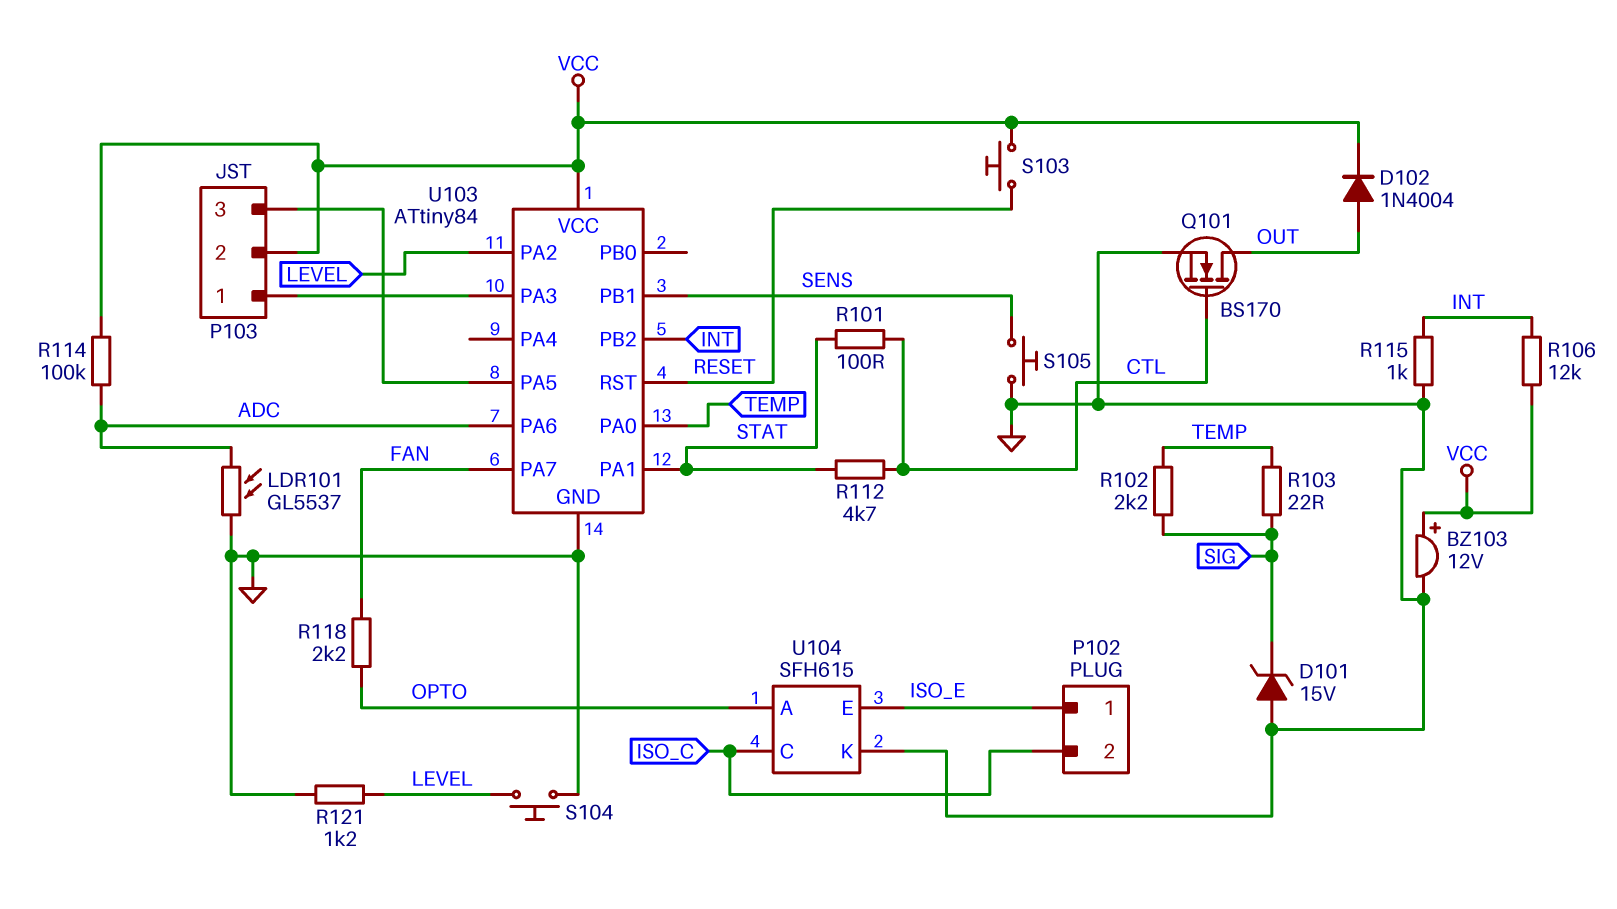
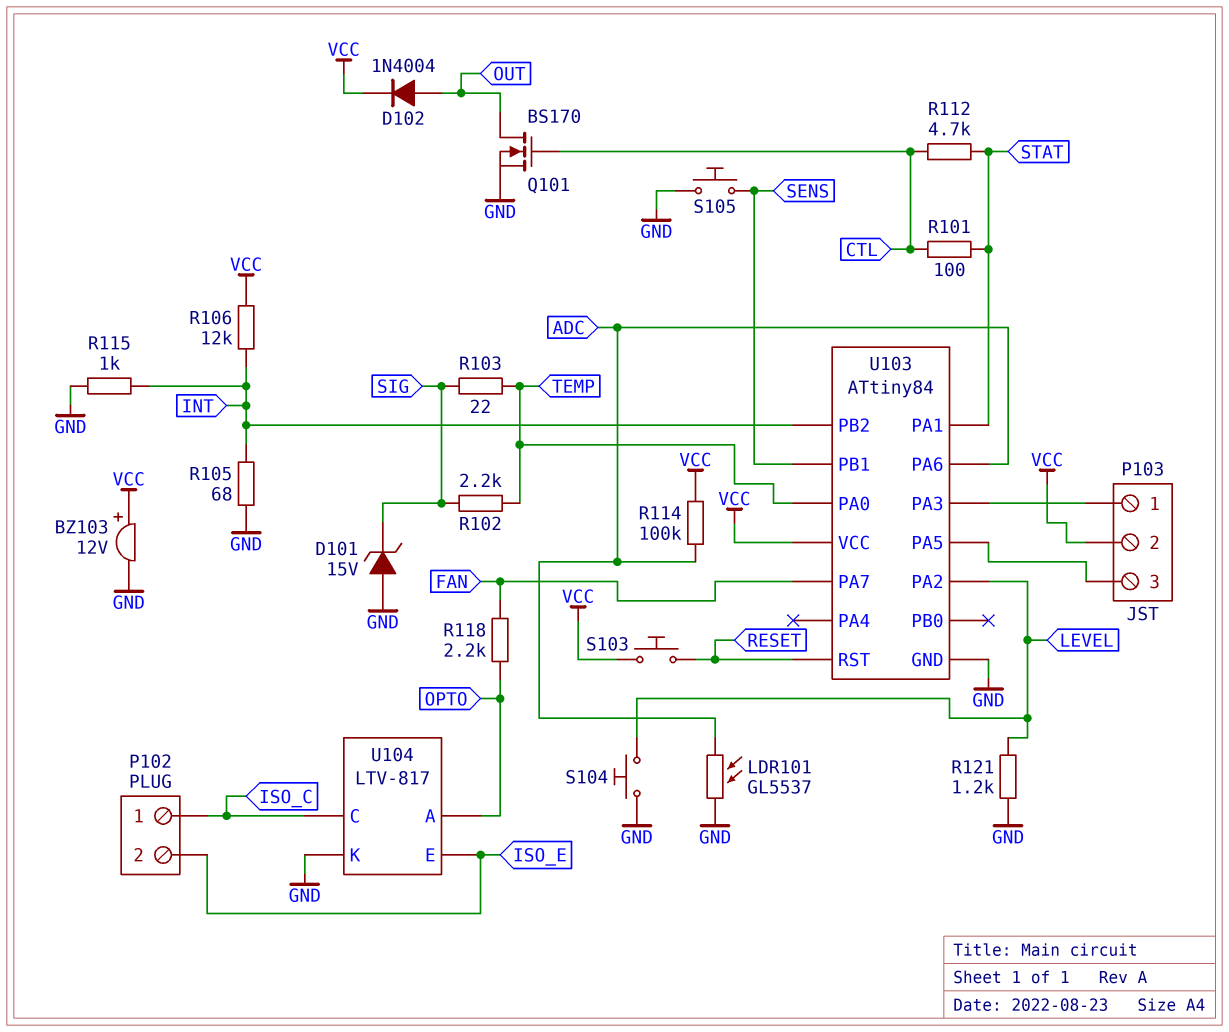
P102 pin 1: ISO_E -> ISO_C
P102 pin 2: ISO_C -> ISO_E
R105: none -> 68 (GND, INT)
U104: SFH615 -> LTV-817

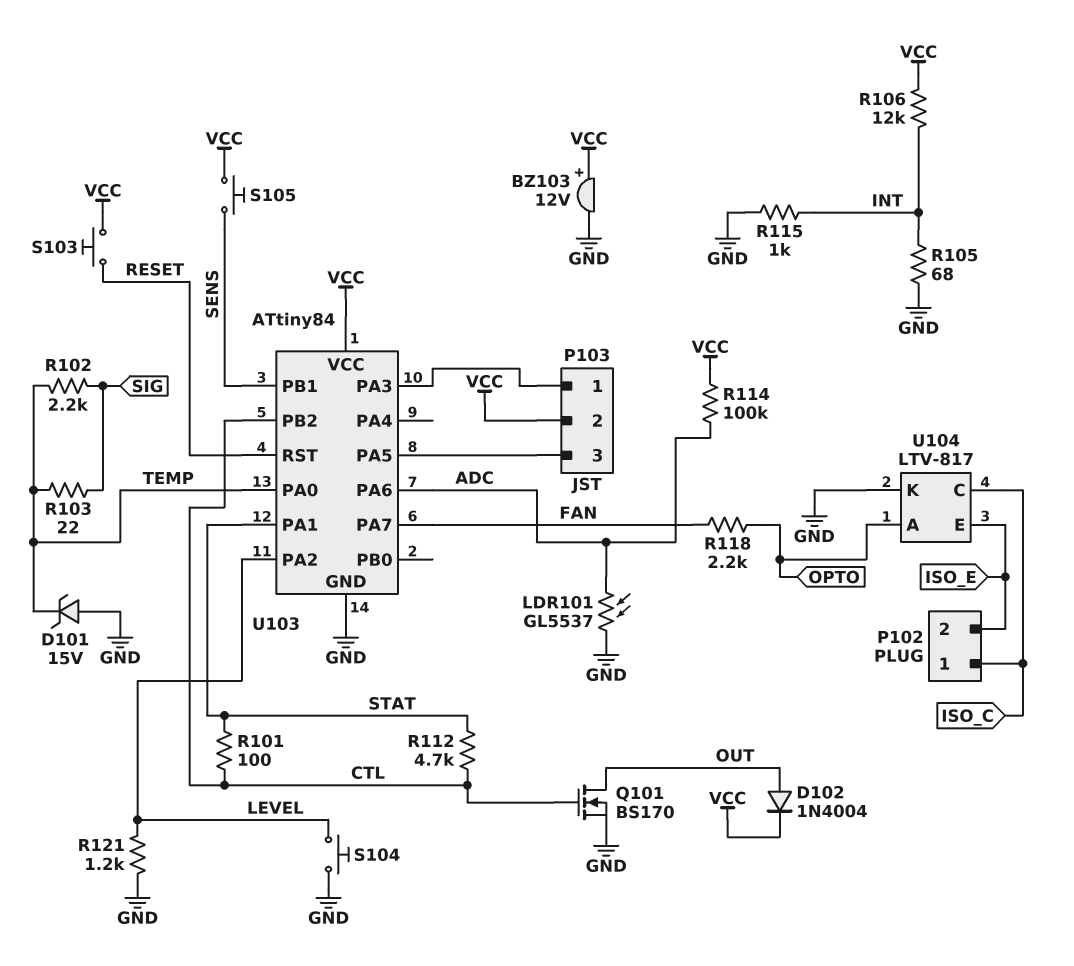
D101: zener 15V (A GND, K SIG) -> zener 15V (A GND, K TEMP)
S105: button (GND, SENS) -> button (SENS, VCC)
U103 pin PB2: INT -> CTL

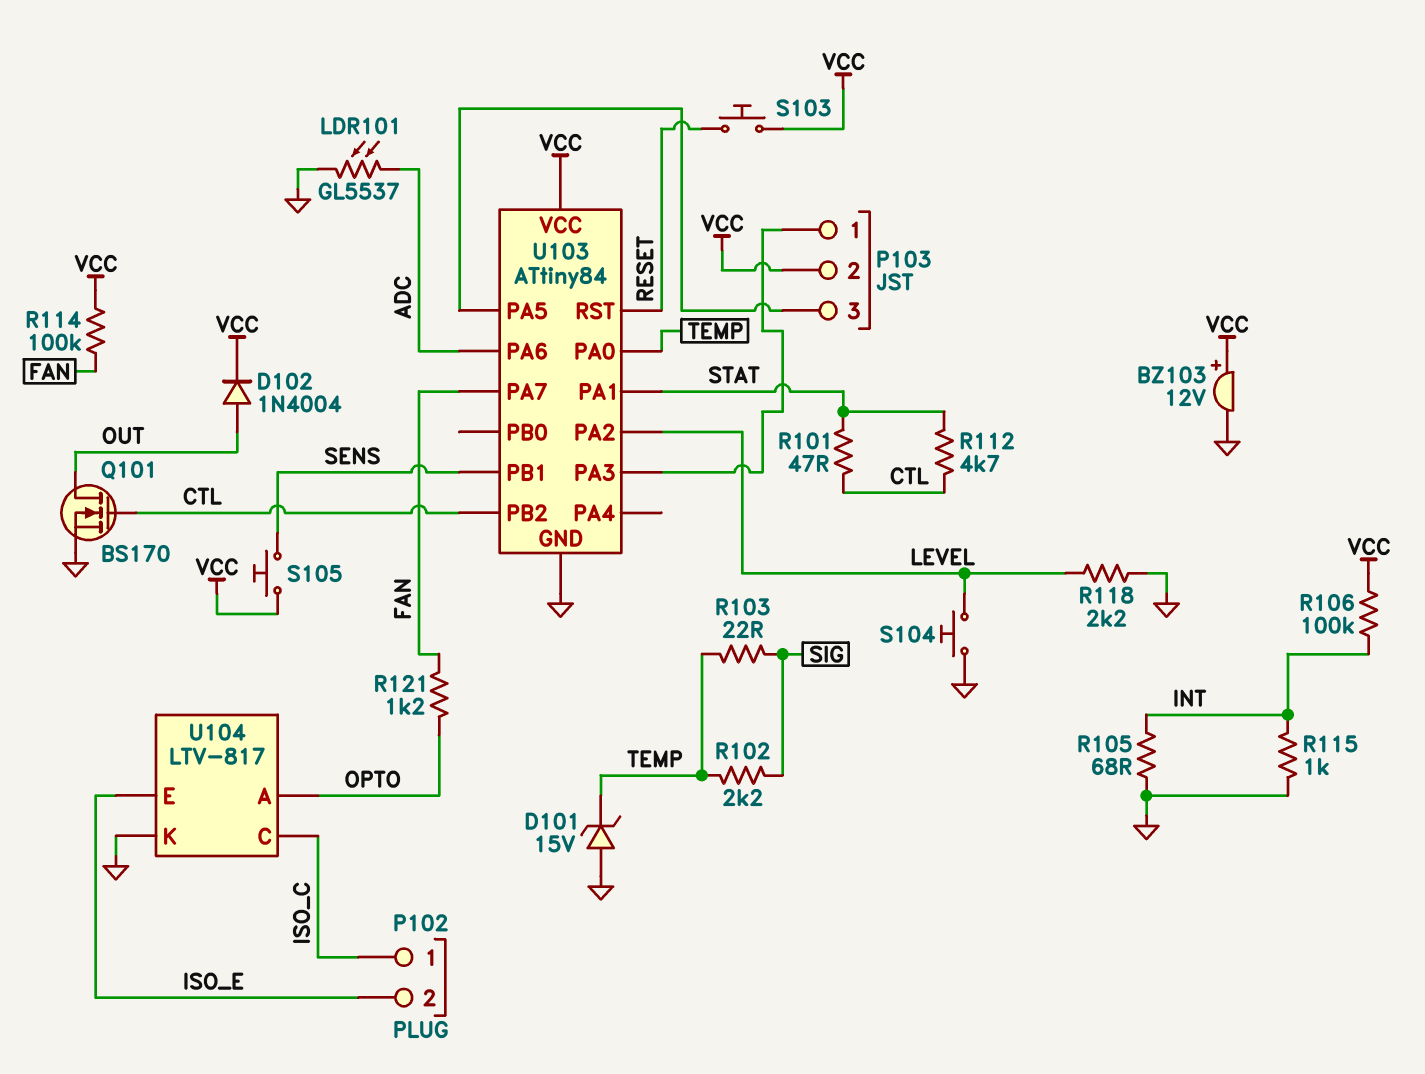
R101: 100 (CTL, STAT) -> 47 (CTL, STAT)
R106: 12k (INT, VCC) -> 100k (INT, VCC)
R114: 100k (ADC, VCC) -> 100k (FAN, VCC)
R118: 2.2k (FAN, OPTO) -> 2.2k (GND, LEVEL)
R121: 1.2k (GND, LEVEL) -> 1.2k (FAN, OPTO)

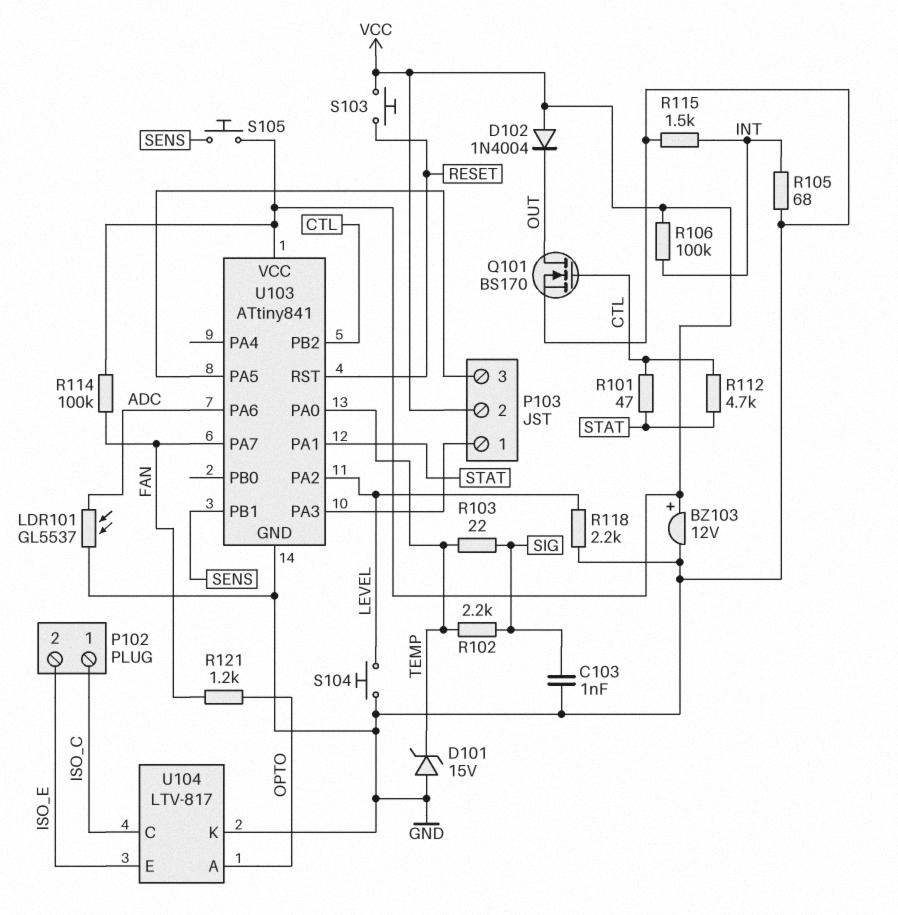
C103: none -> 1nF (GND, SIG)
D102: diode 1N4004 (A OUT, K VCC) -> diode 1N4004 (A VCC, K OUT)
R115: 1k (GND, INT) -> 1.5k (GND, INT)
U103: ATtiny84 -> ATtiny841

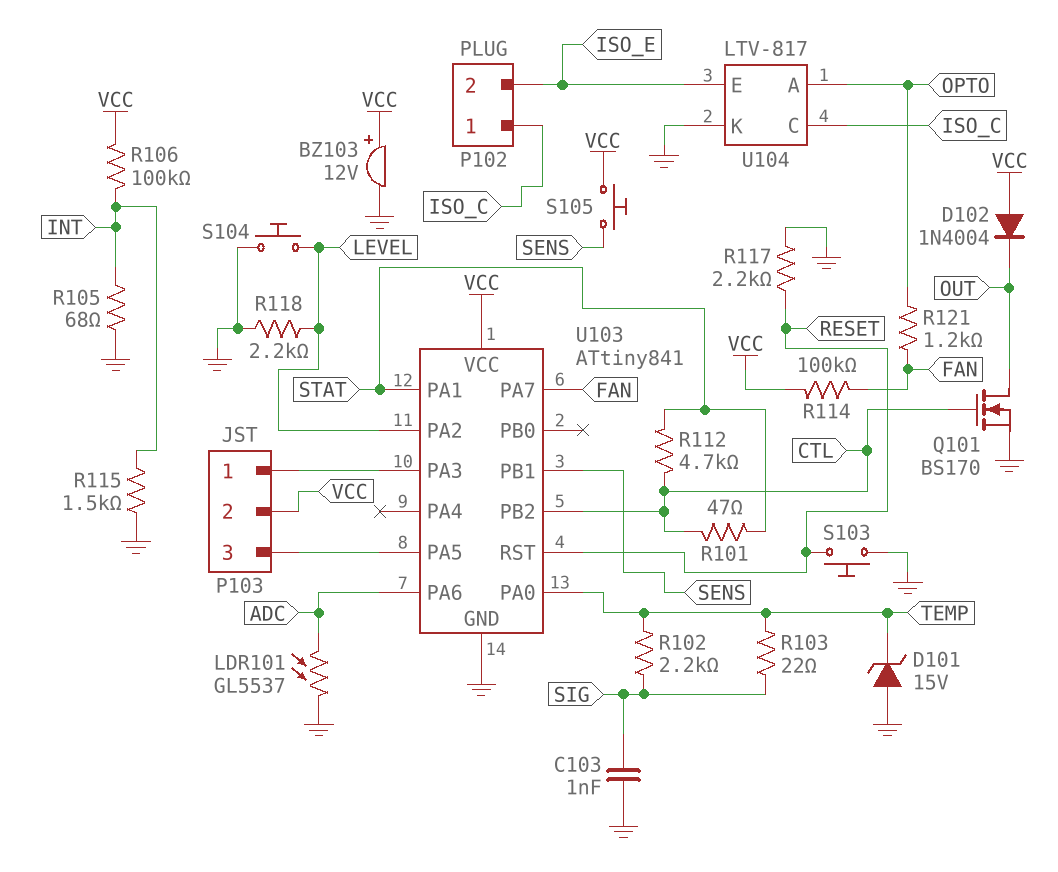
R117: none -> 2.2k (GND, RESET)
S103: button (RESET, VCC) -> button (GND, RESET)

